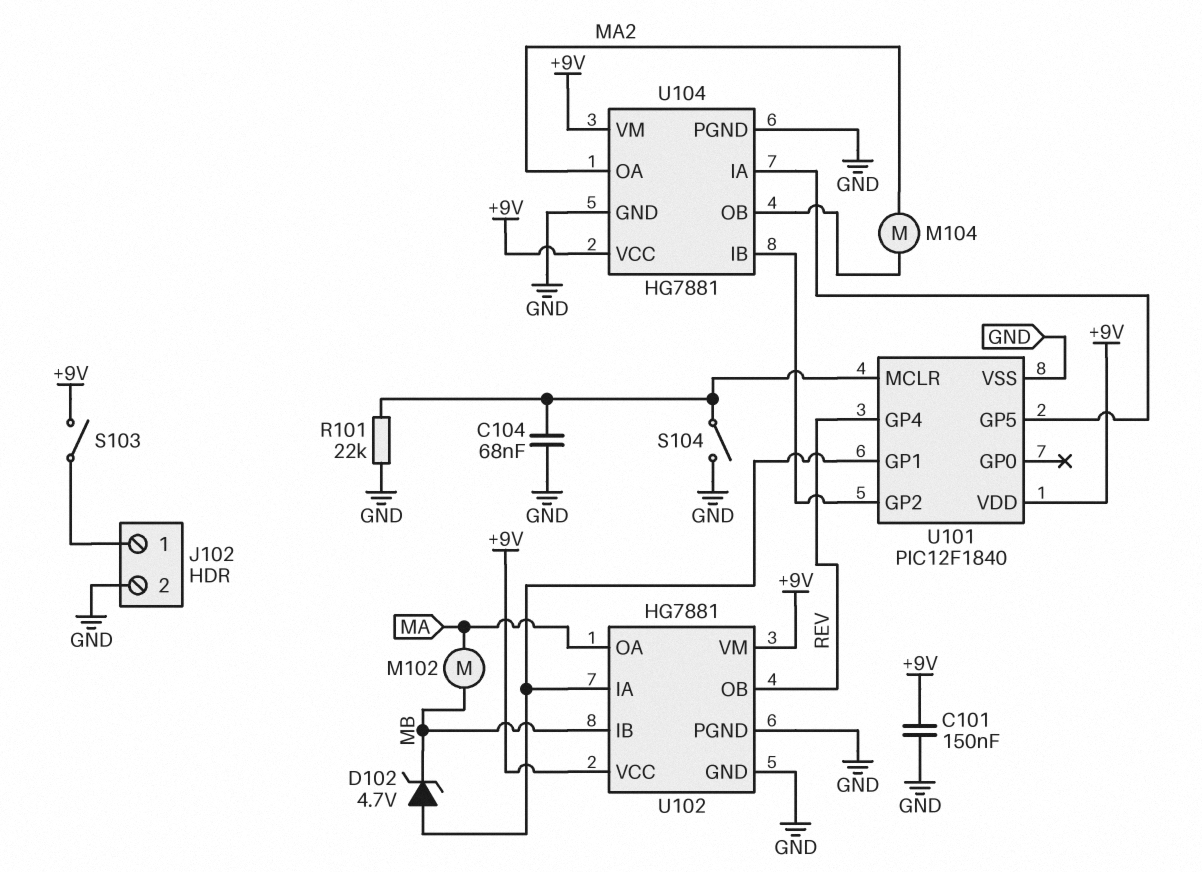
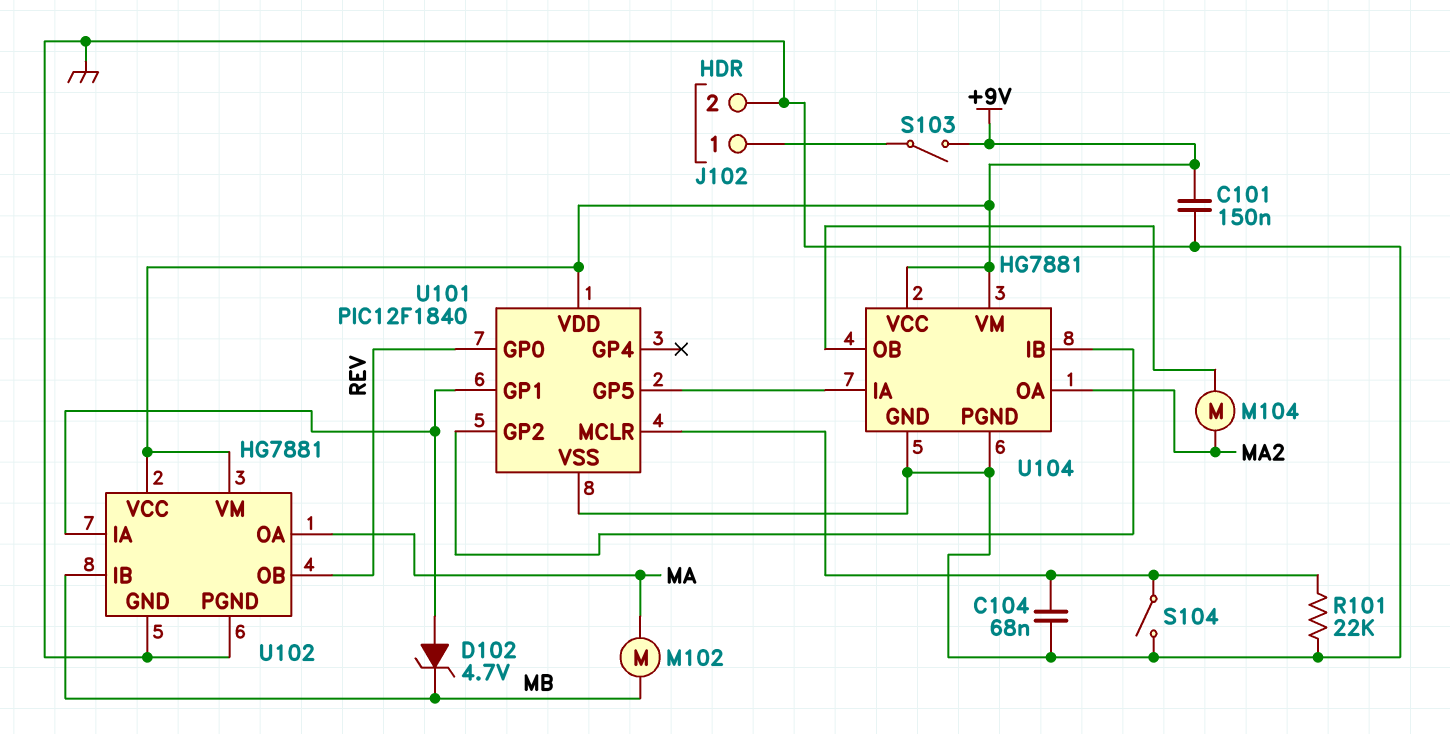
U101 pin GP0: none -> REV
U101 pin GP4: REV -> none

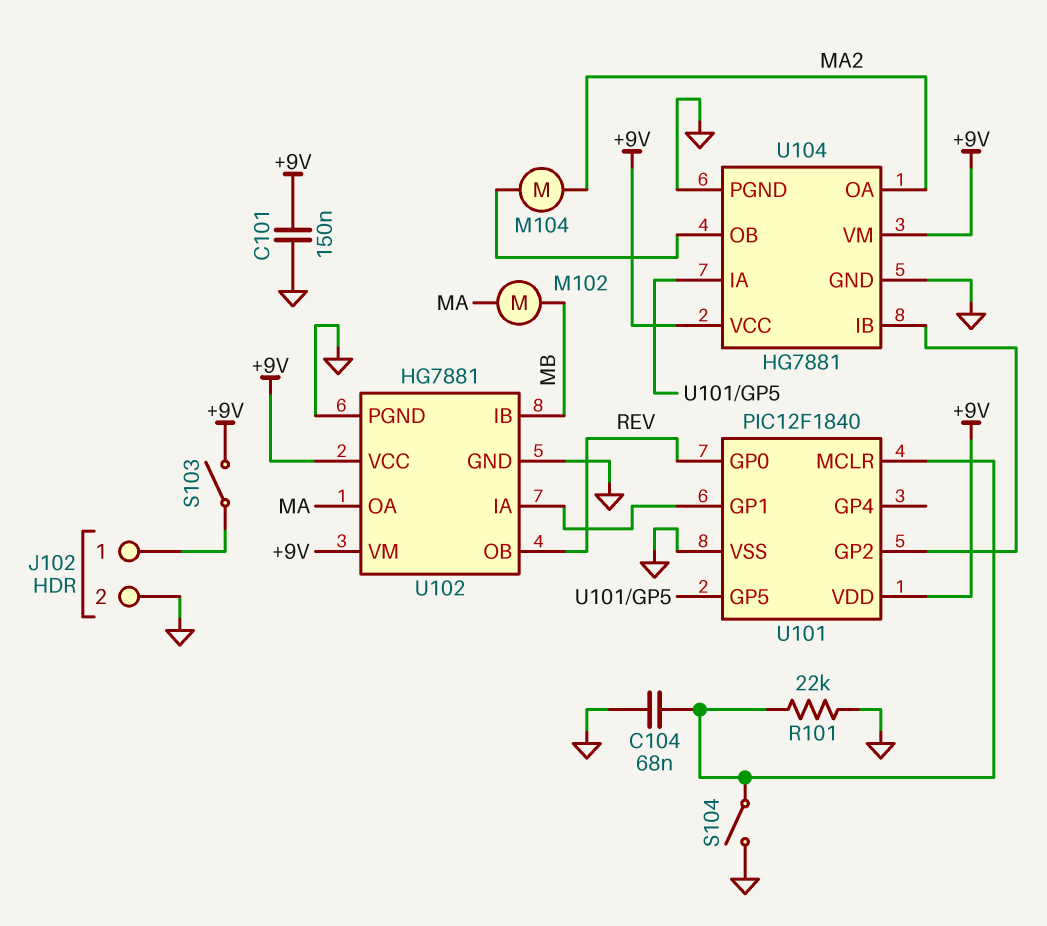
D102: zener 4.7V (A U101/GP1, K MB) -> none

